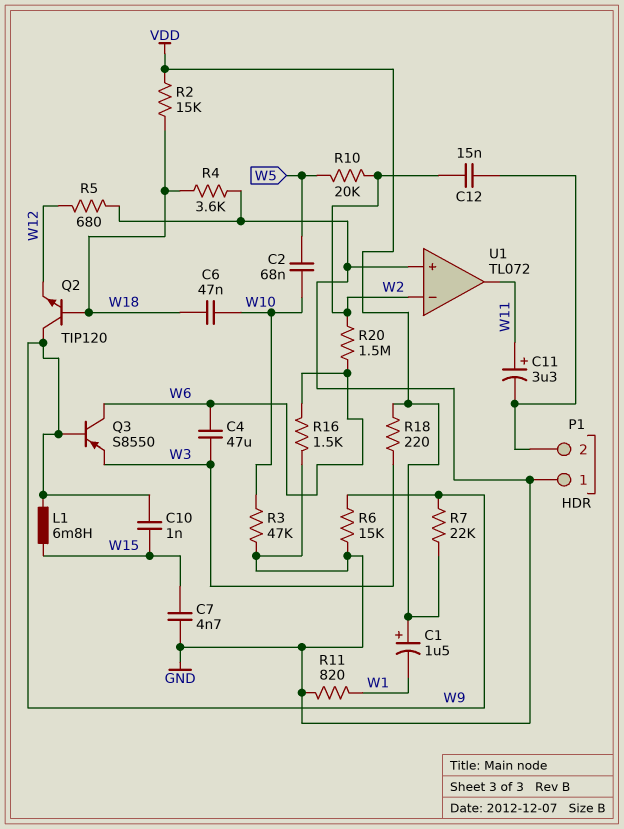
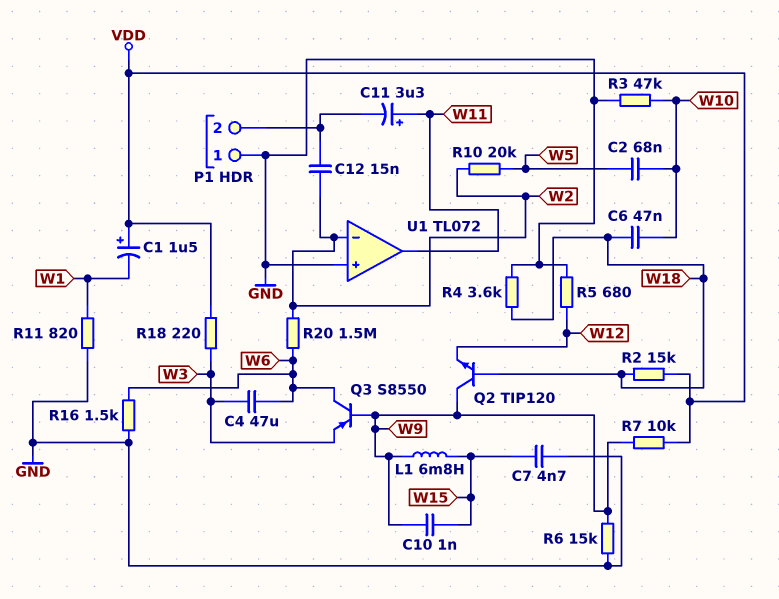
R7: 22k (VDD, W9) -> 10k (VDD, W9)

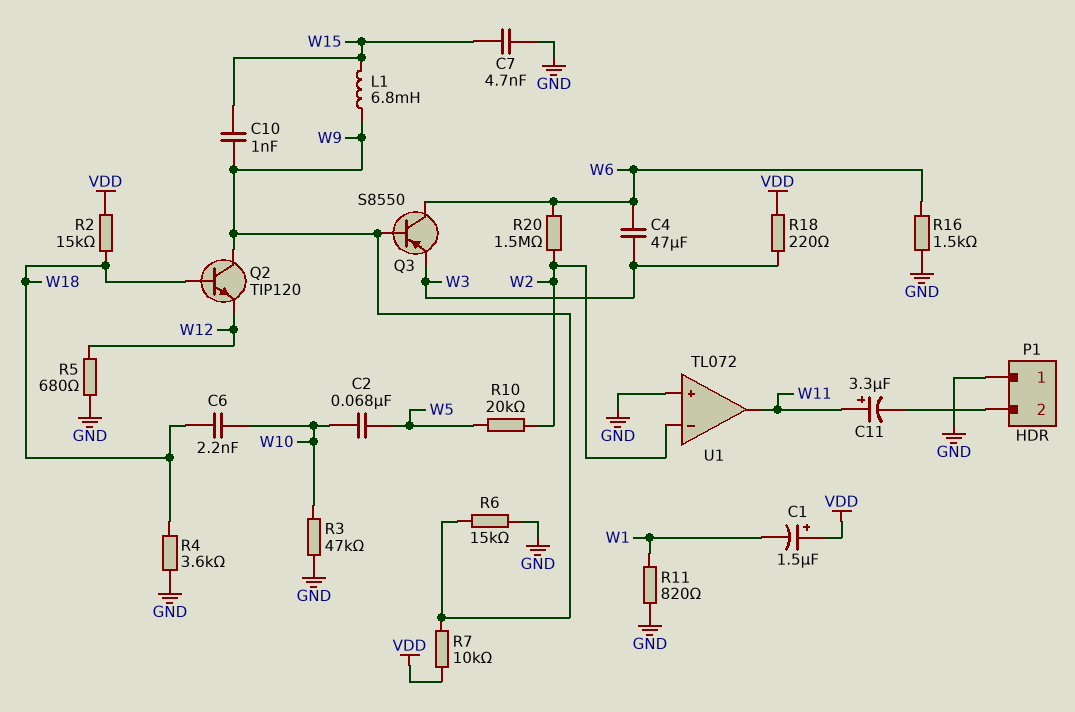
C6: 47nF (W10, W18) -> 2.2nF (W10, W18)
C12: 15nF (P1/2, W2) -> none

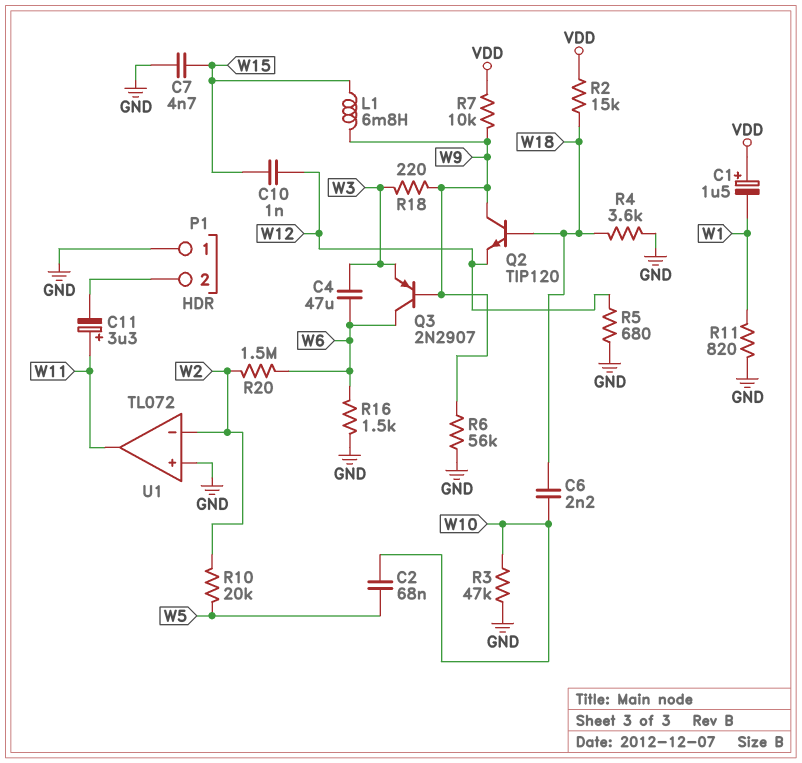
C10: 1nF (W9, W15) -> 1nF (W12, W15)
Q3: PNP S8550 (B W9, C W6, E W3) -> PNP 2N2907 (B W9, C W6, E W3)
R6: 15k (GND, W9) -> 56k (GND, W9)
R18: 220 (VDD, W3) -> 220 (W3, W9)

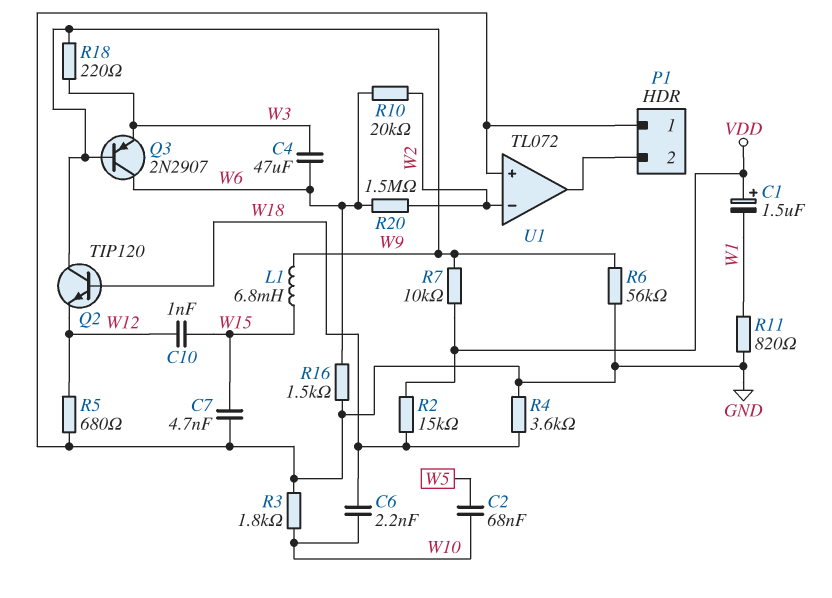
C11: 3.3uF (plus W11, minus P1/2) -> none
R3: 47k (GND, W10) -> 1.8k (GND, W10)
R10: 20k (W2, W5) -> 20k (W2, W6)
U1 pin out: W11 -> P1/2

